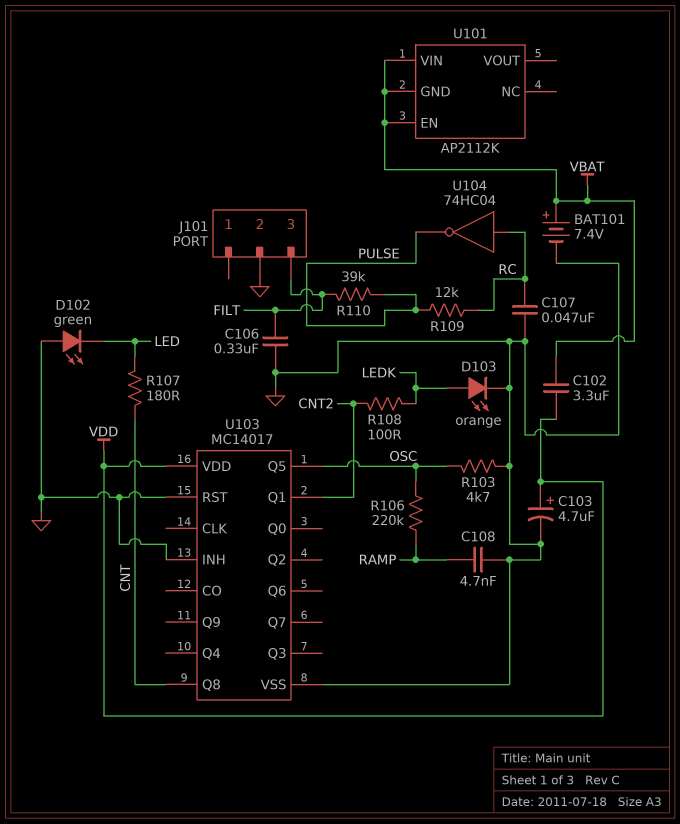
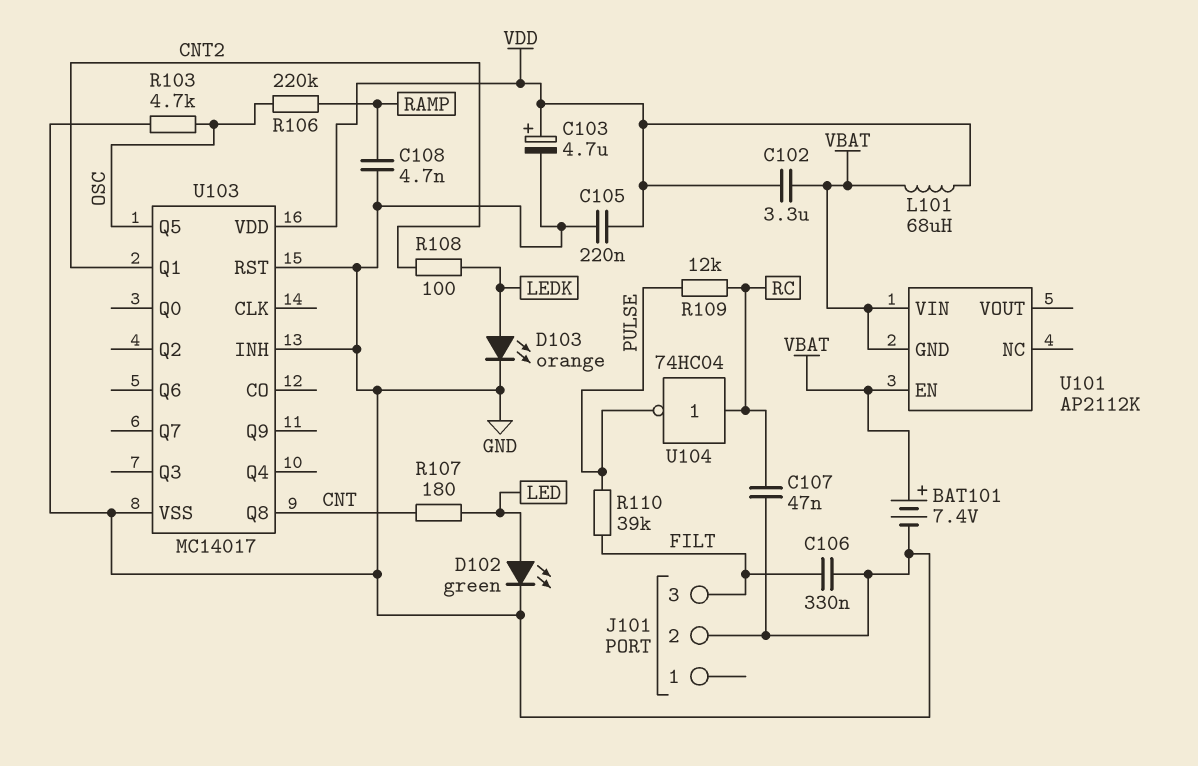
C105: none -> 220nF (GND, VDD)
D102: LED green (A GND, K LED) -> LED green (A LED, K GND)
L101: none -> 68uH (VBAT, VDD)

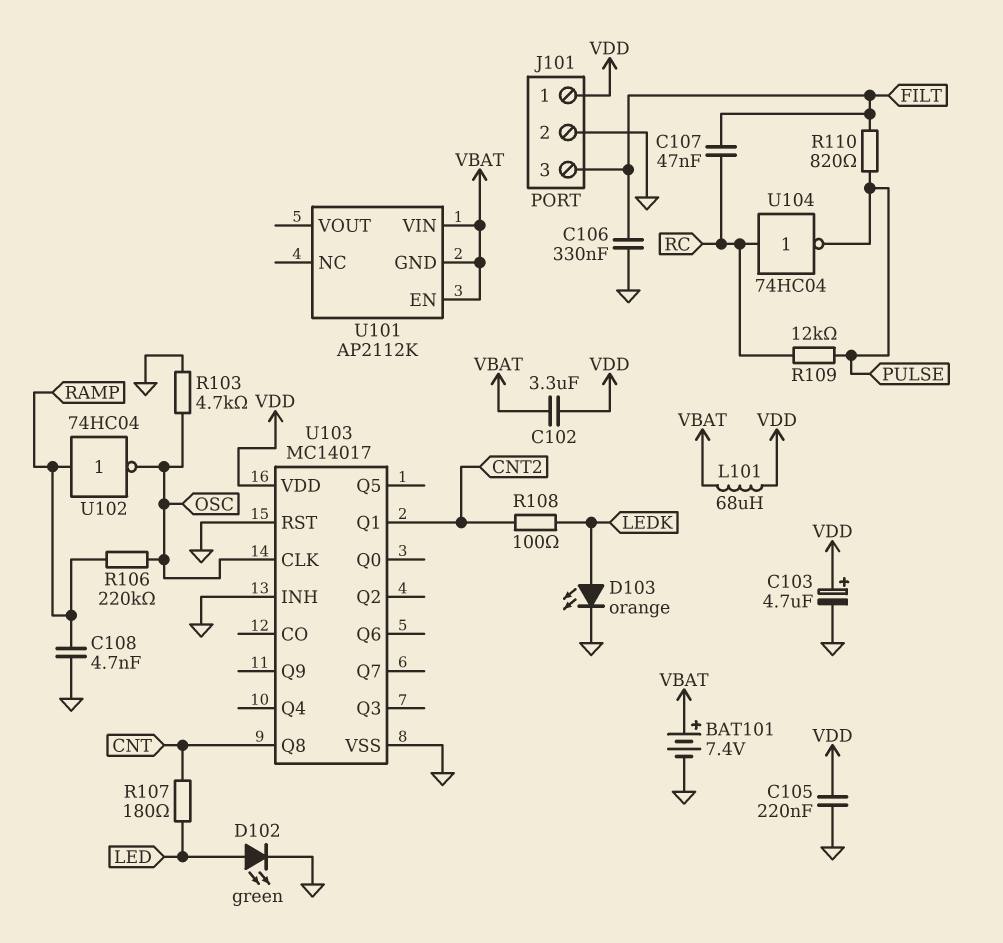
C107: 47nF (GND, RC) -> 47nF (FILT, RC)
J101 pin 1: none -> VDD
R110: 39k (FILT, PULSE) -> 820 (FILT, PULSE)
U102: none -> NOT 74HC04 (in RAMP, out OSC)
U103 pin CLK: none -> OSC
U103 pin Q5: OSC -> none

